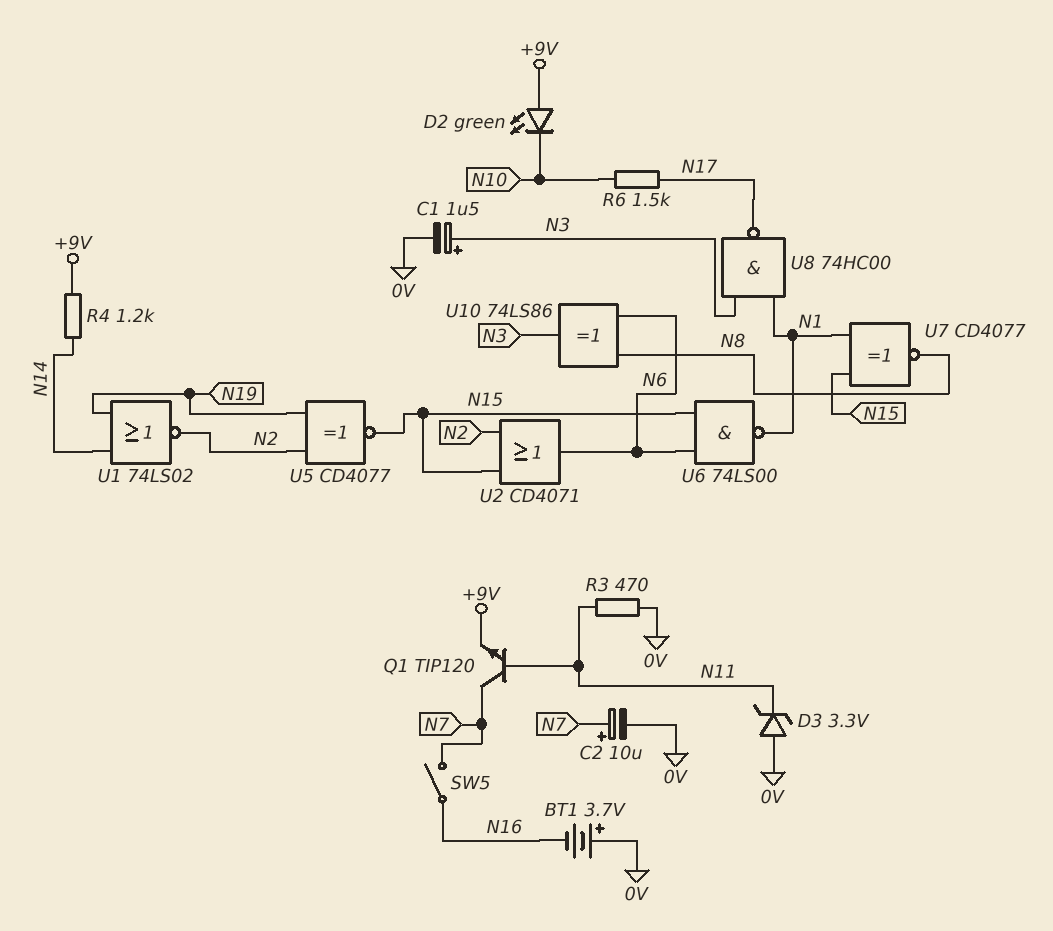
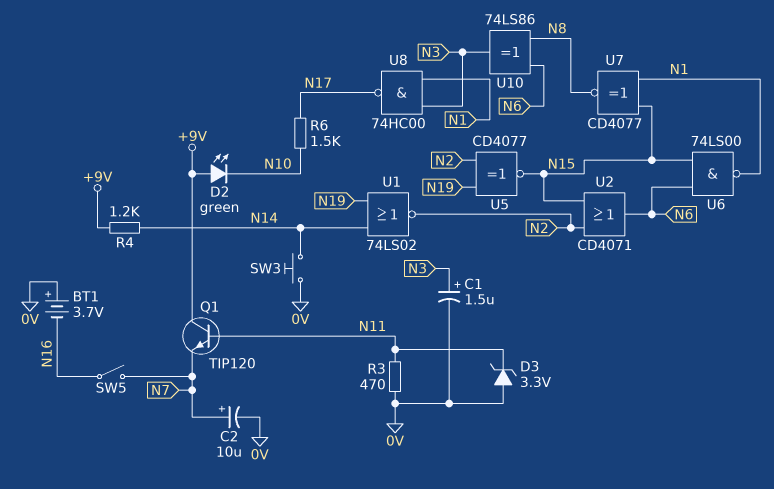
Q1: NPN TIP120 (B N11, C N7, E +9V) -> NPN TIP120 (B N11, C +9V, E N7)
SW3: none -> button (0V, N14)

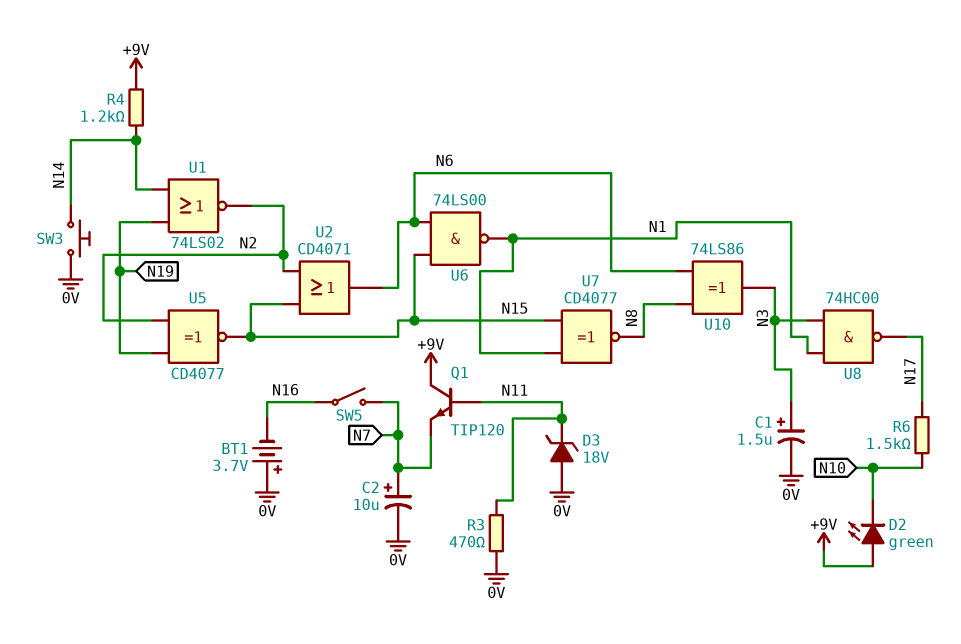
D3: zener 3.3V (A 0V, K N11) -> zener 18V (A 0V, K N11)

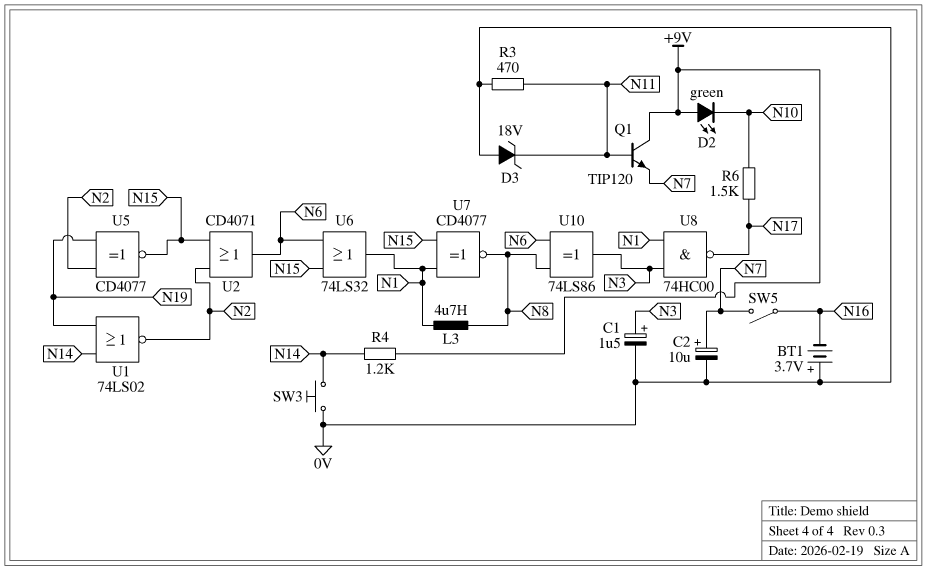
L3: none -> 4.7uH (N1, N8)
U6: NAND 74LS00 (in N6, in N15, out N1) -> OR 74LS32 (in N6, in N15, out N1)

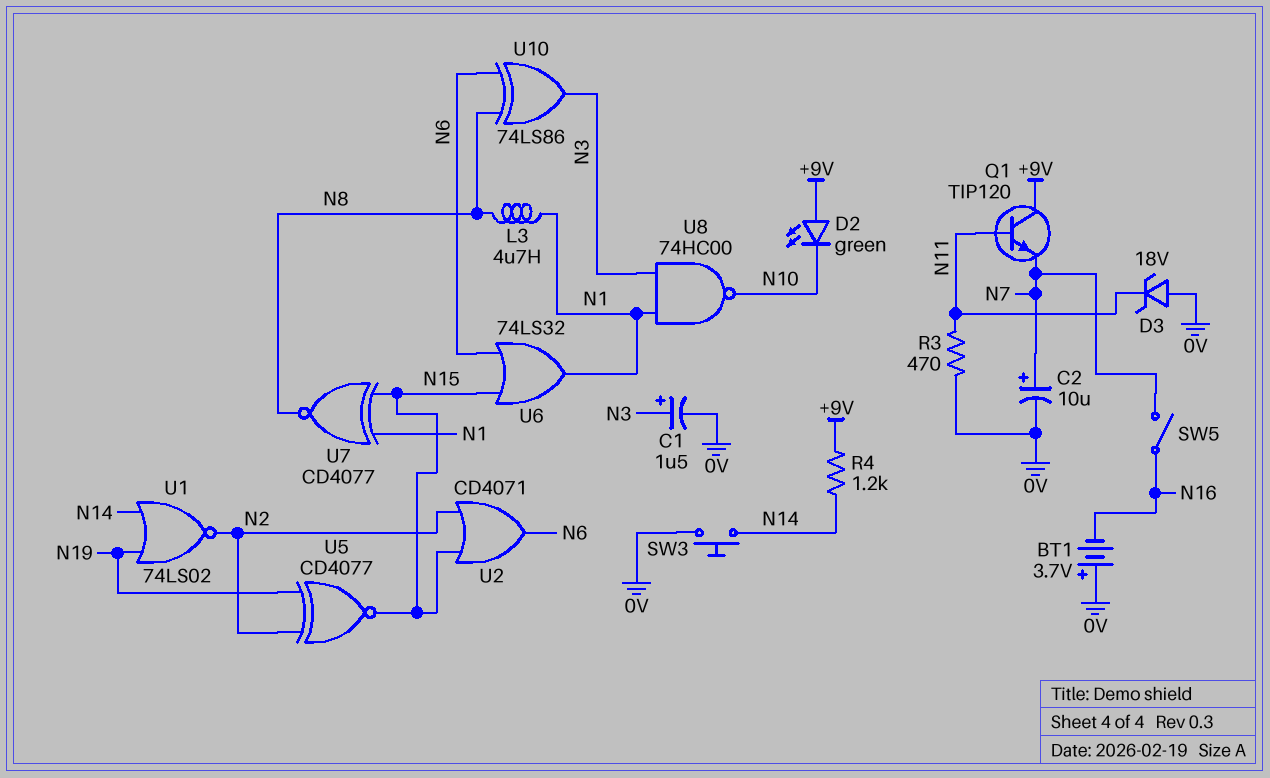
R6: 1.5k (N10, N17) -> none
U8: NAND 74HC00 (in N1, in N3, out N17) -> NAND 74HC00 (in N1, in N3, out N10)

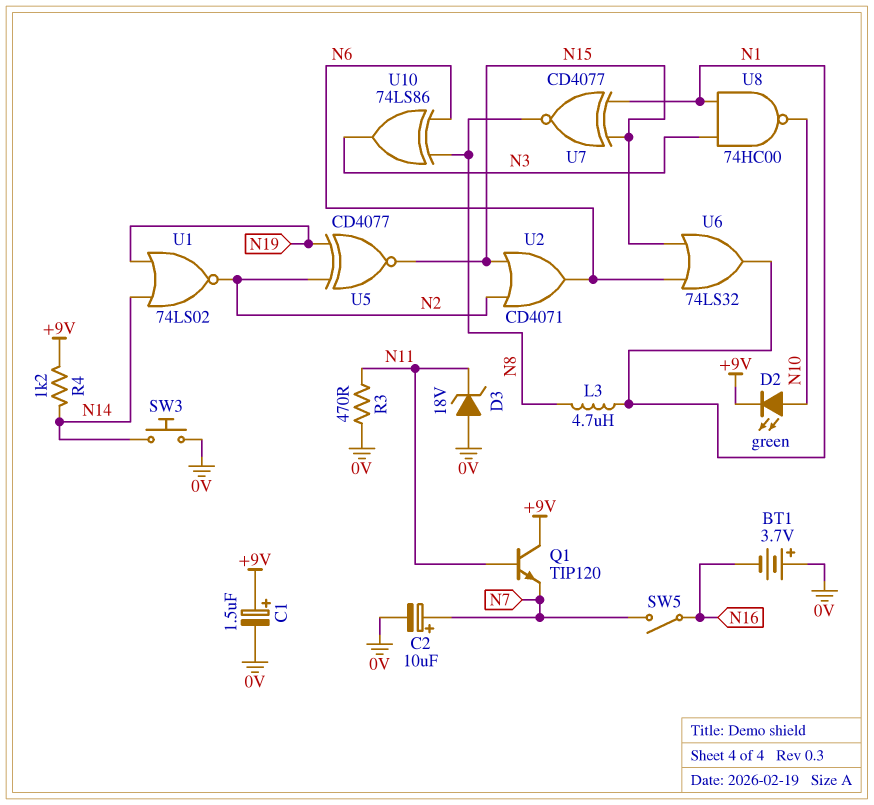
C1: 1.5uF (plus N3, minus 0V) -> 1.5uF (plus +9V, minus 0V)
D2: LED green (A +9V, K N10) -> LED green (A N10, K +9V)

